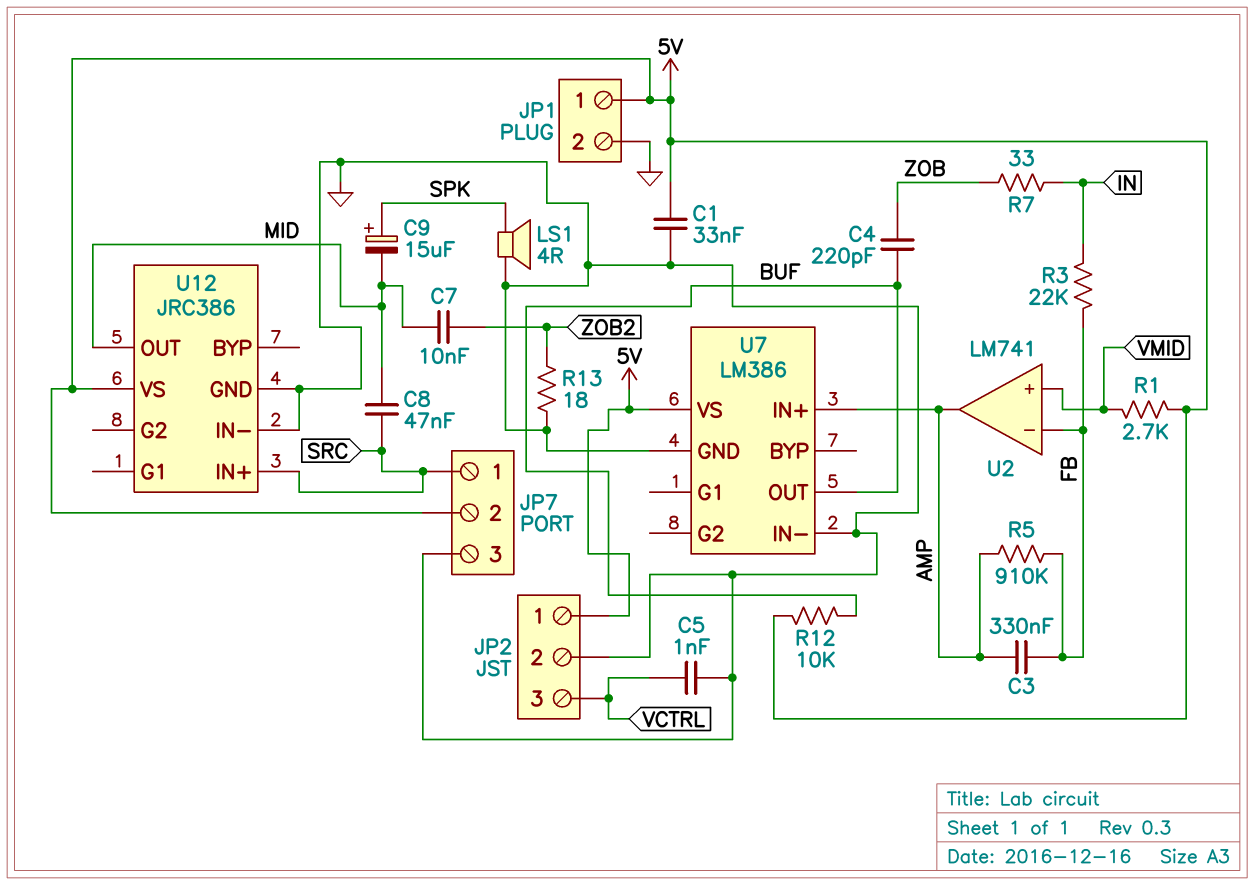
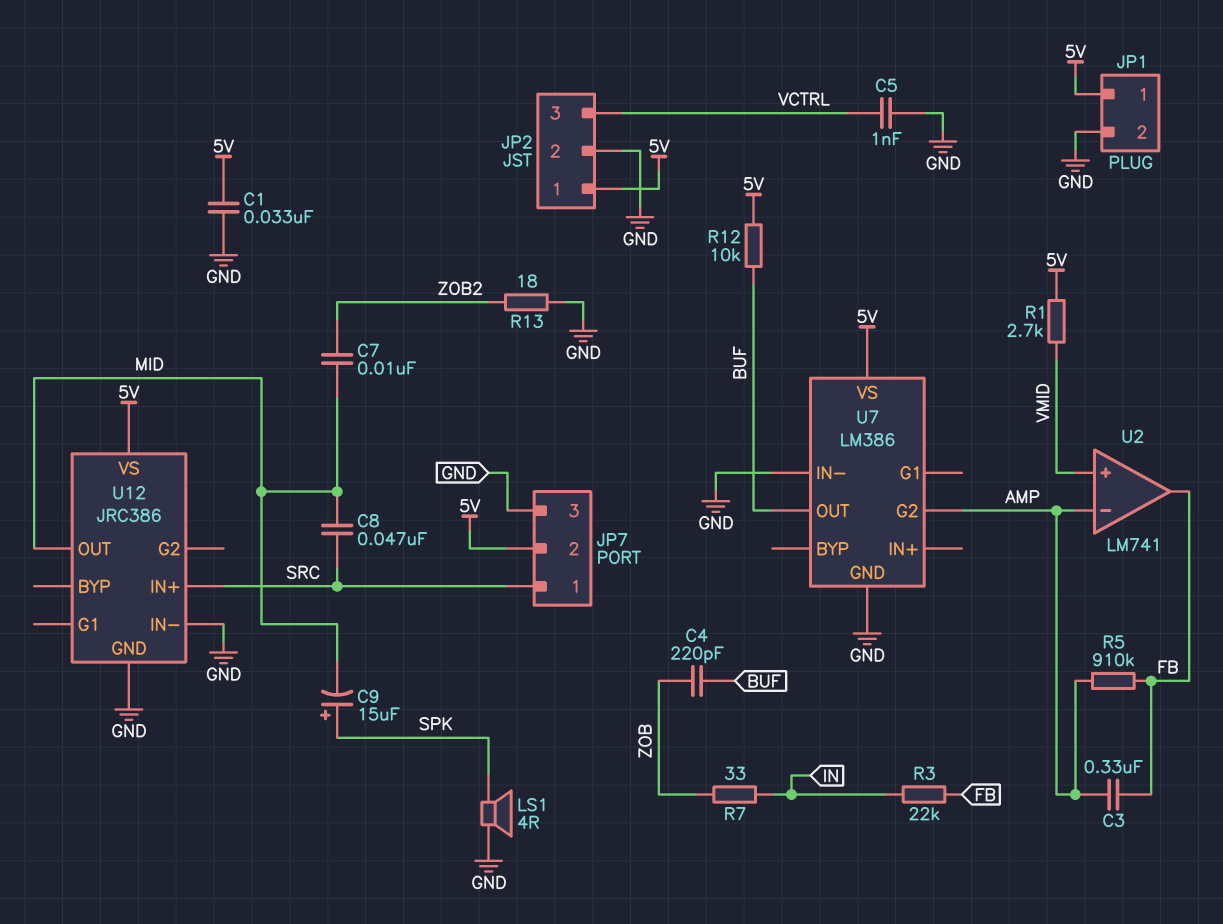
U2 pin in-: FB -> AMP
U2 pin out: AMP -> FB
U7 pin G2: none -> AMP
U7 pin IN+: AMP -> none

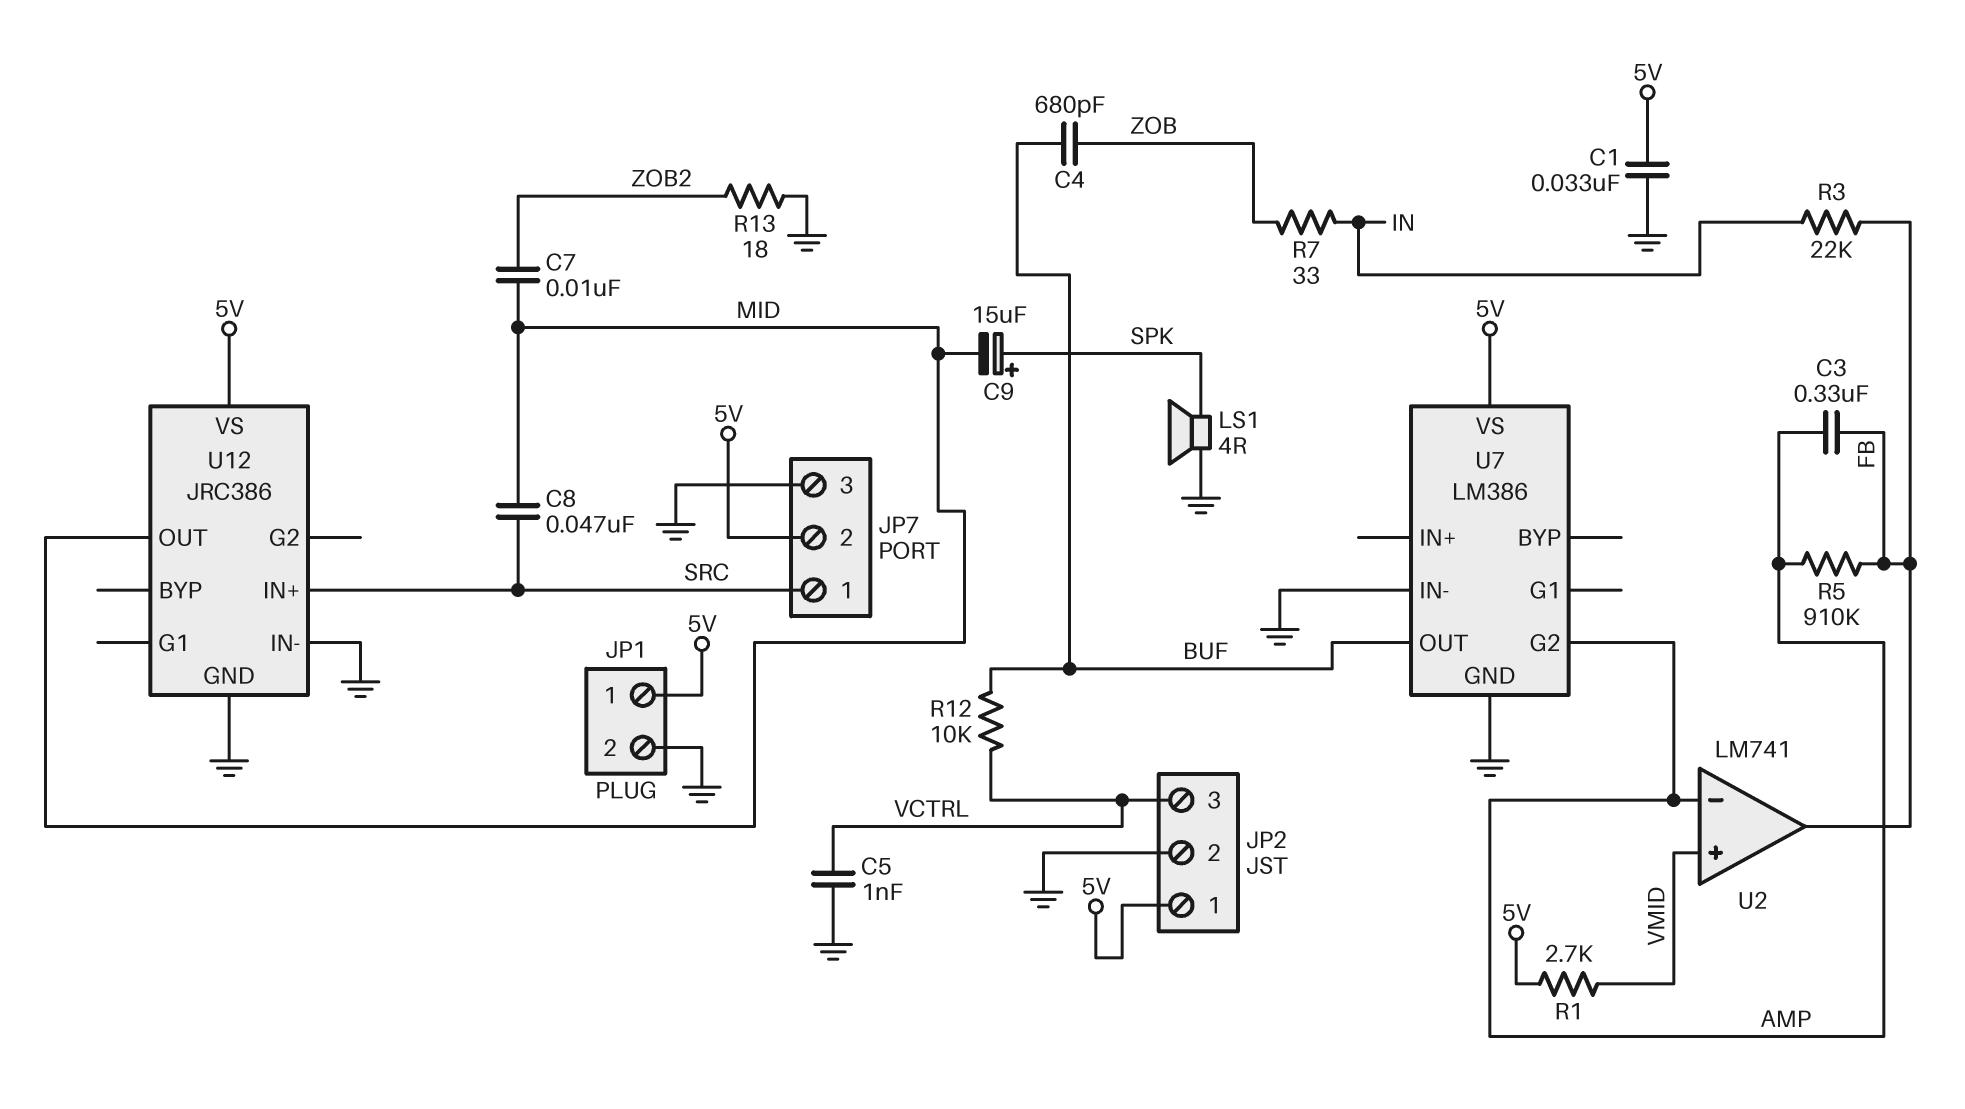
C4: 220pF (BUF, ZOB) -> 680pF (BUF, ZOB)
R12: 10k (5V, BUF) -> 10k (BUF, VCTRL)

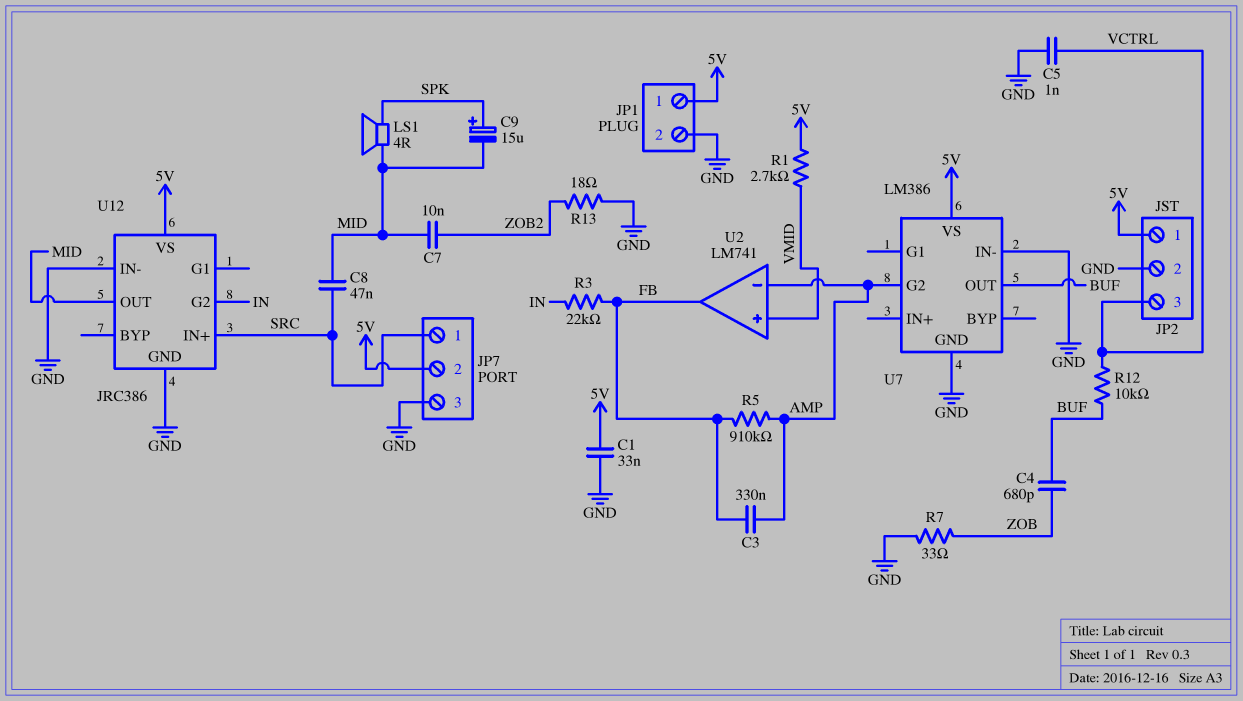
LS1: speaker 4R (GND, SPK) -> speaker 4R (MID, SPK)
R7: 33 (IN, ZOB) -> 33 (GND, ZOB)
U12 pin G2: none -> IN

